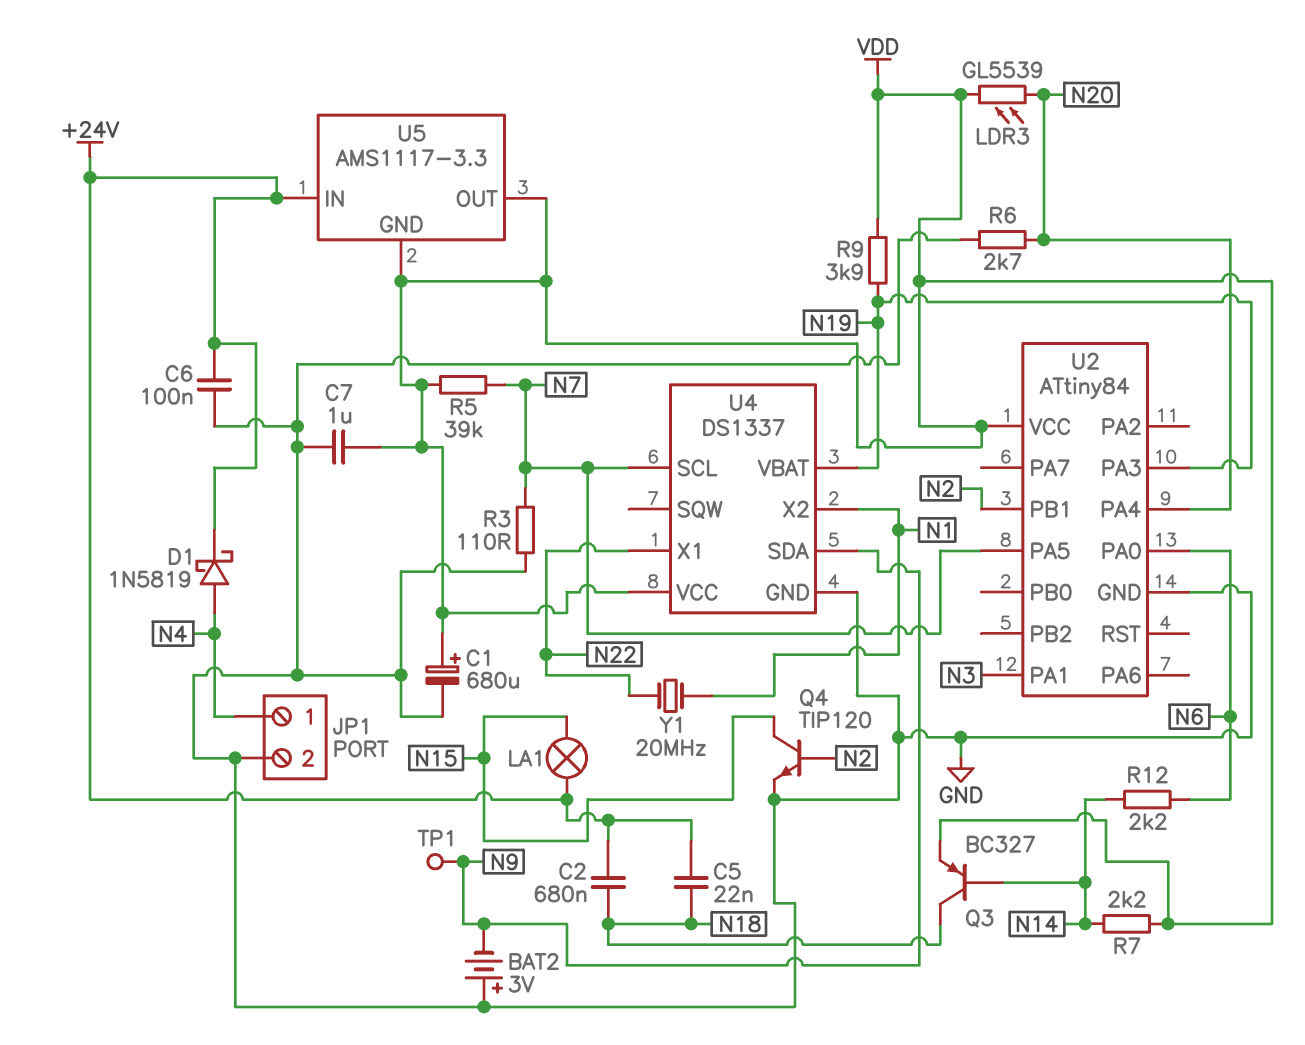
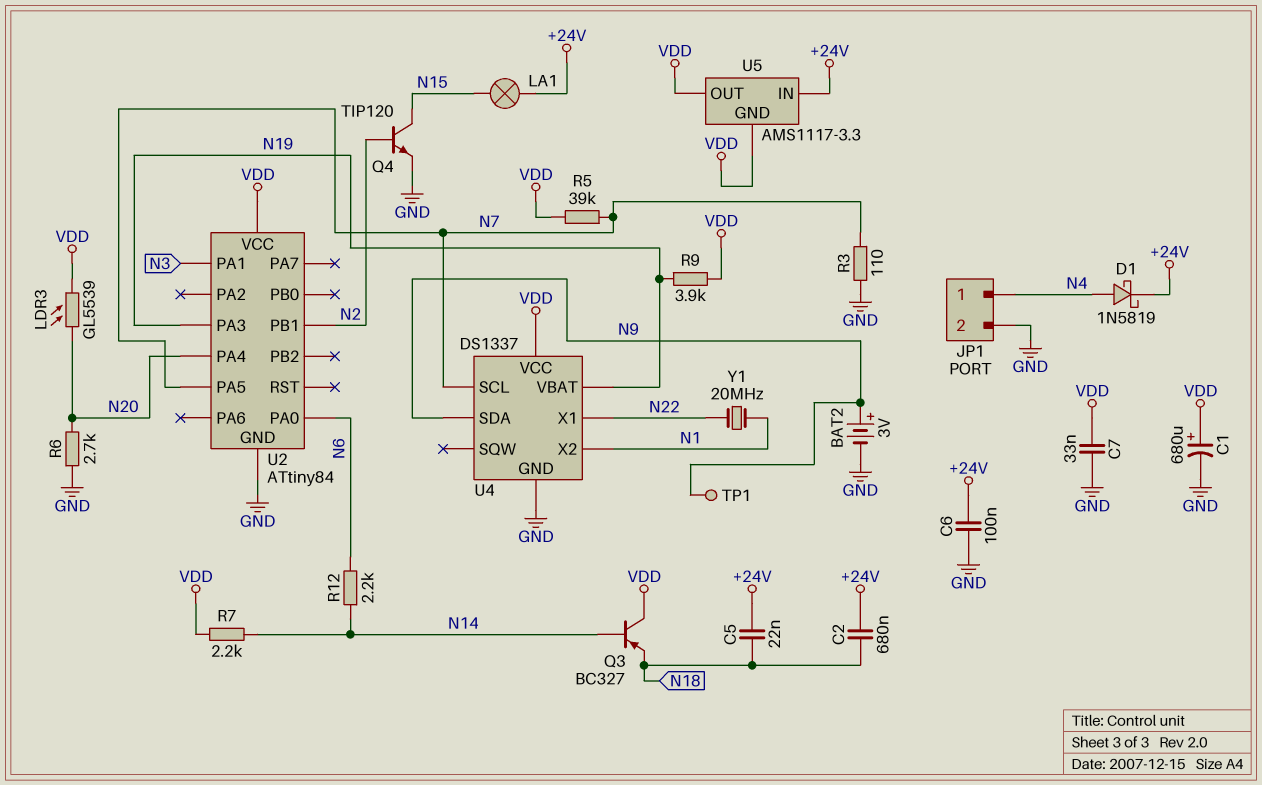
BAT2: 3V (plus GND, minus N9) -> 3V (plus N9, minus GND)
C7: 1uF (GND, VDD) -> 33nF (GND, VDD)
Q3: PNP BC327 (B N14, C N18, E VDD) -> PNP BC327 (B N14, C VDD, E N18)

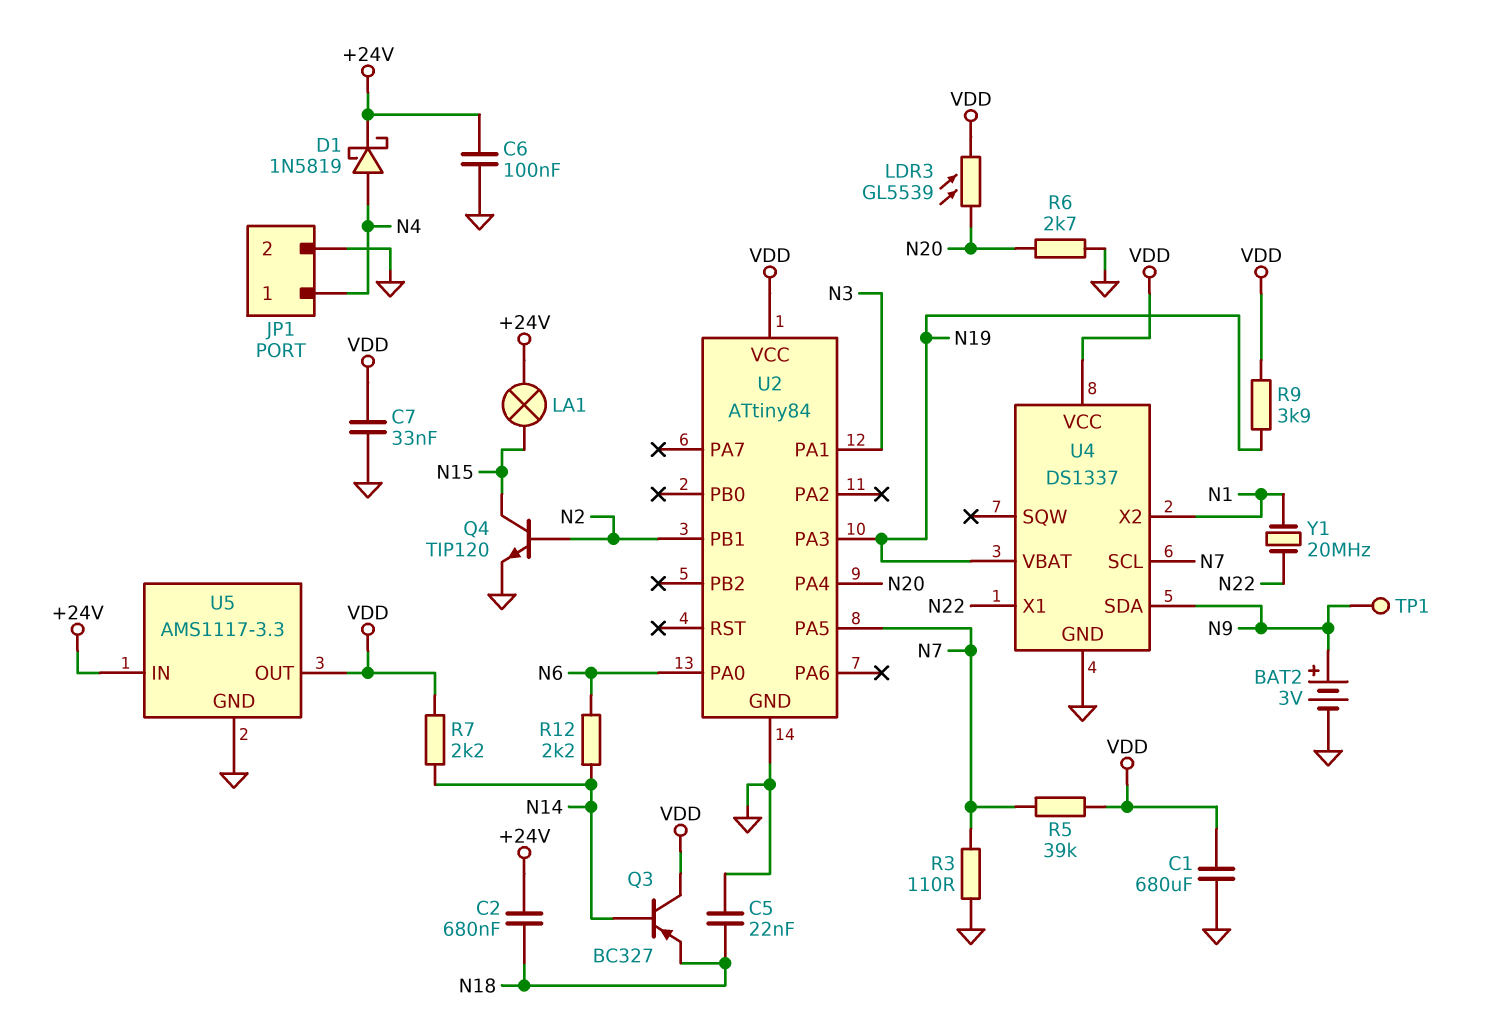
C1: 680uF (plus VDD, minus GND) -> 680uF (GND, VDD)
C5: 22nF (+24V, N18) -> 22nF (GND, N18)
U5 pin GND: VDD -> GND

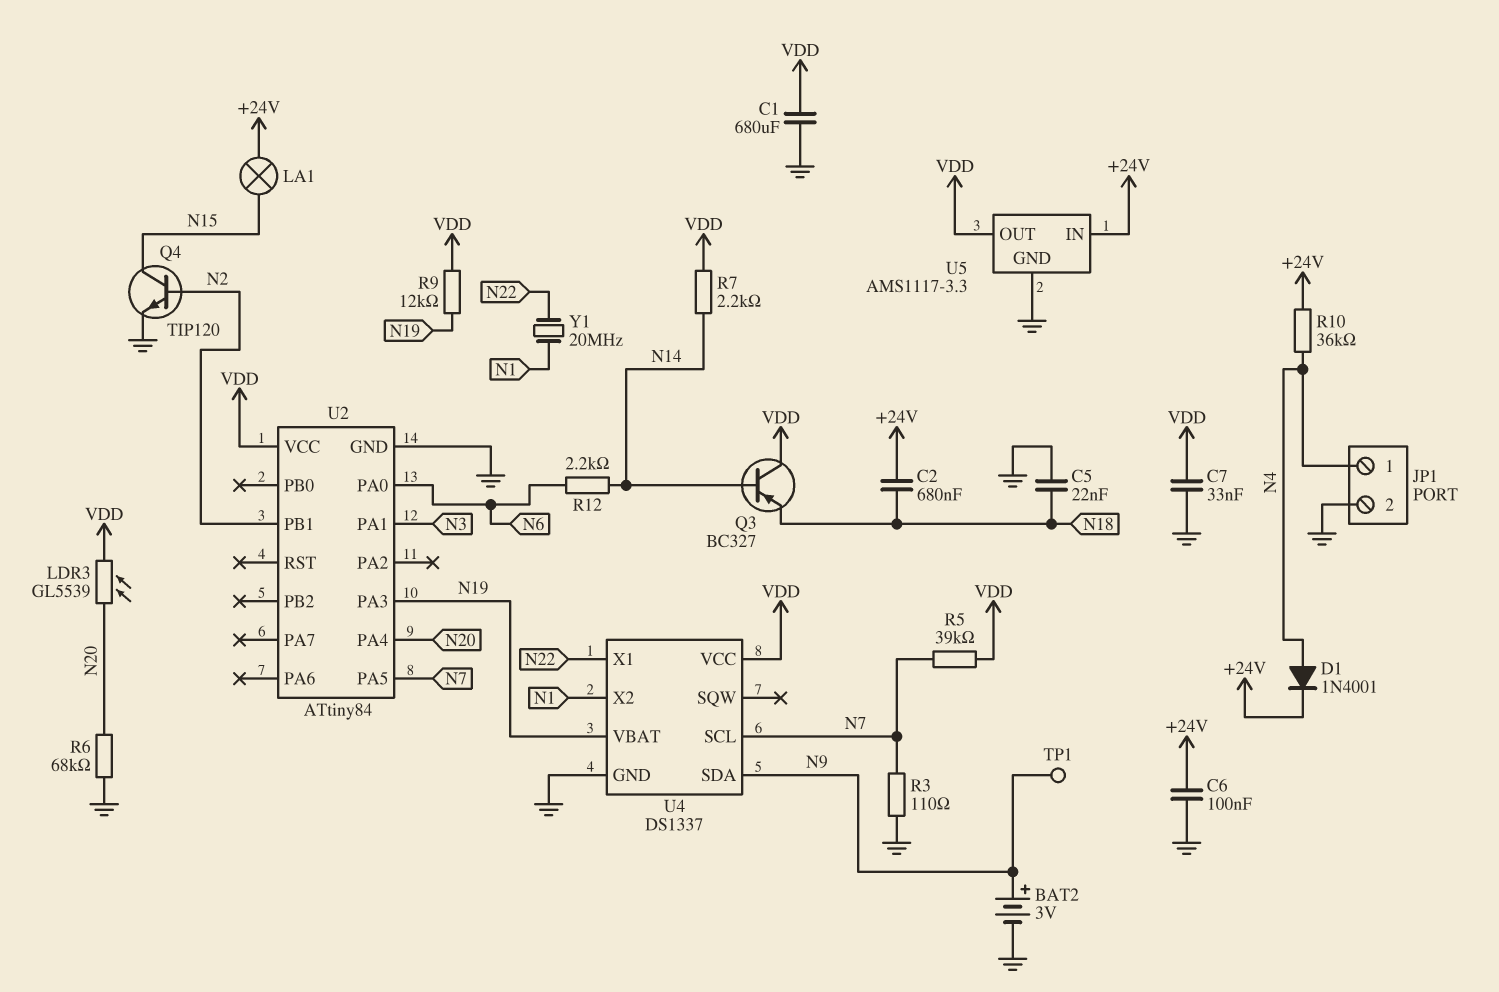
D1: schottky 1N5819 (A N4, K +24V) -> diode 1N4001 (A N4, K +24V)
R6: 2.7k (GND, N20) -> 68k (GND, N20)
R9: 3.9k (N19, VDD) -> 12k (N19, VDD)
R10: none -> 36k (+24V, N4)

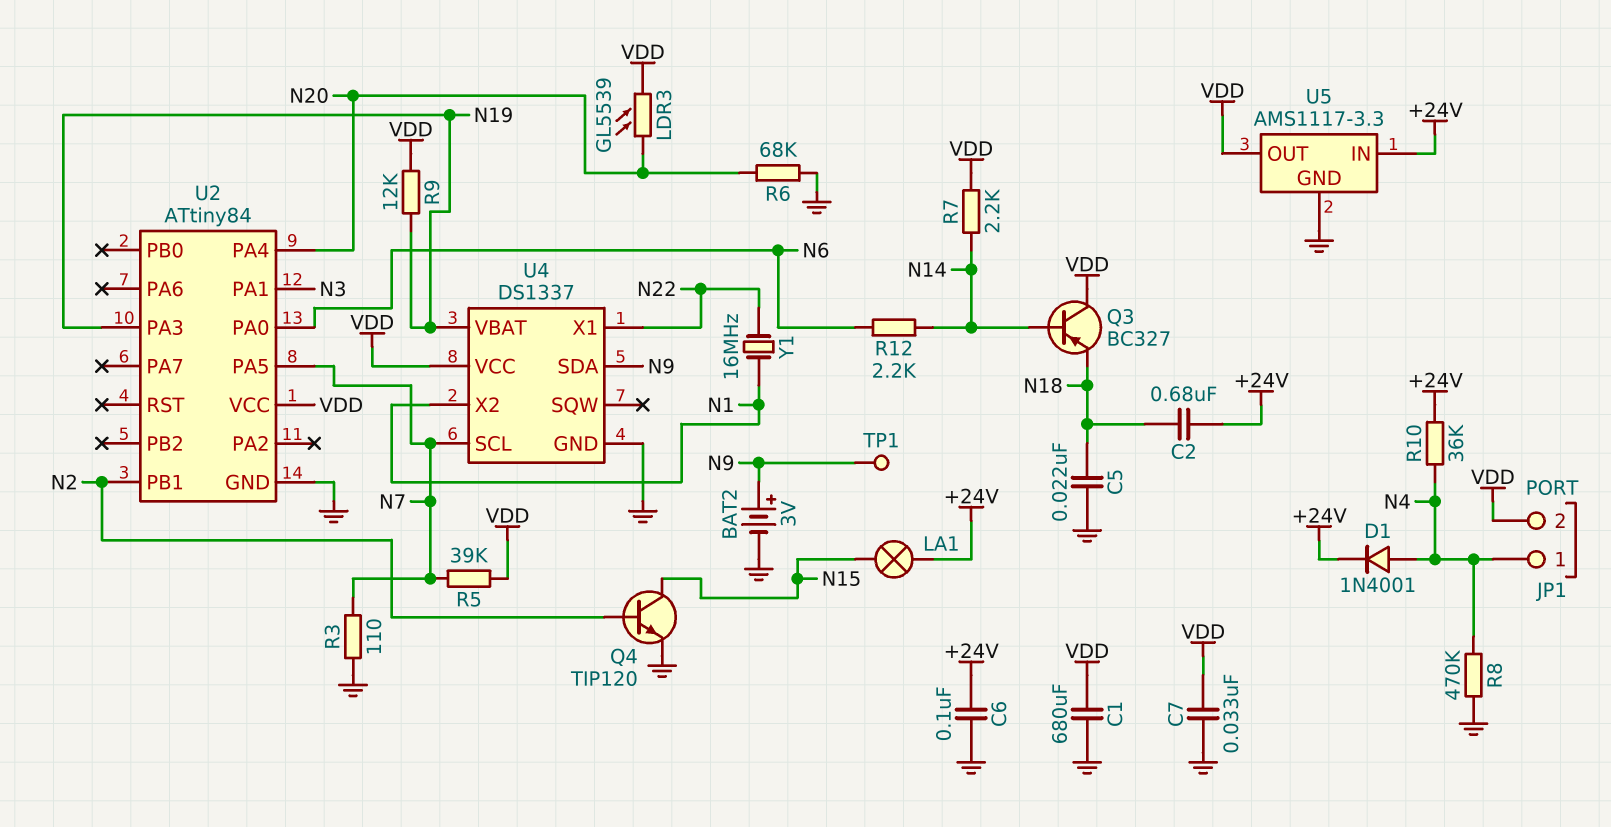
JP1 pin 2: GND -> VDD
R8: none -> 470k (GND, N4)
Y1: 20MHz (N1, N22) -> 16MHz (N1, N22)

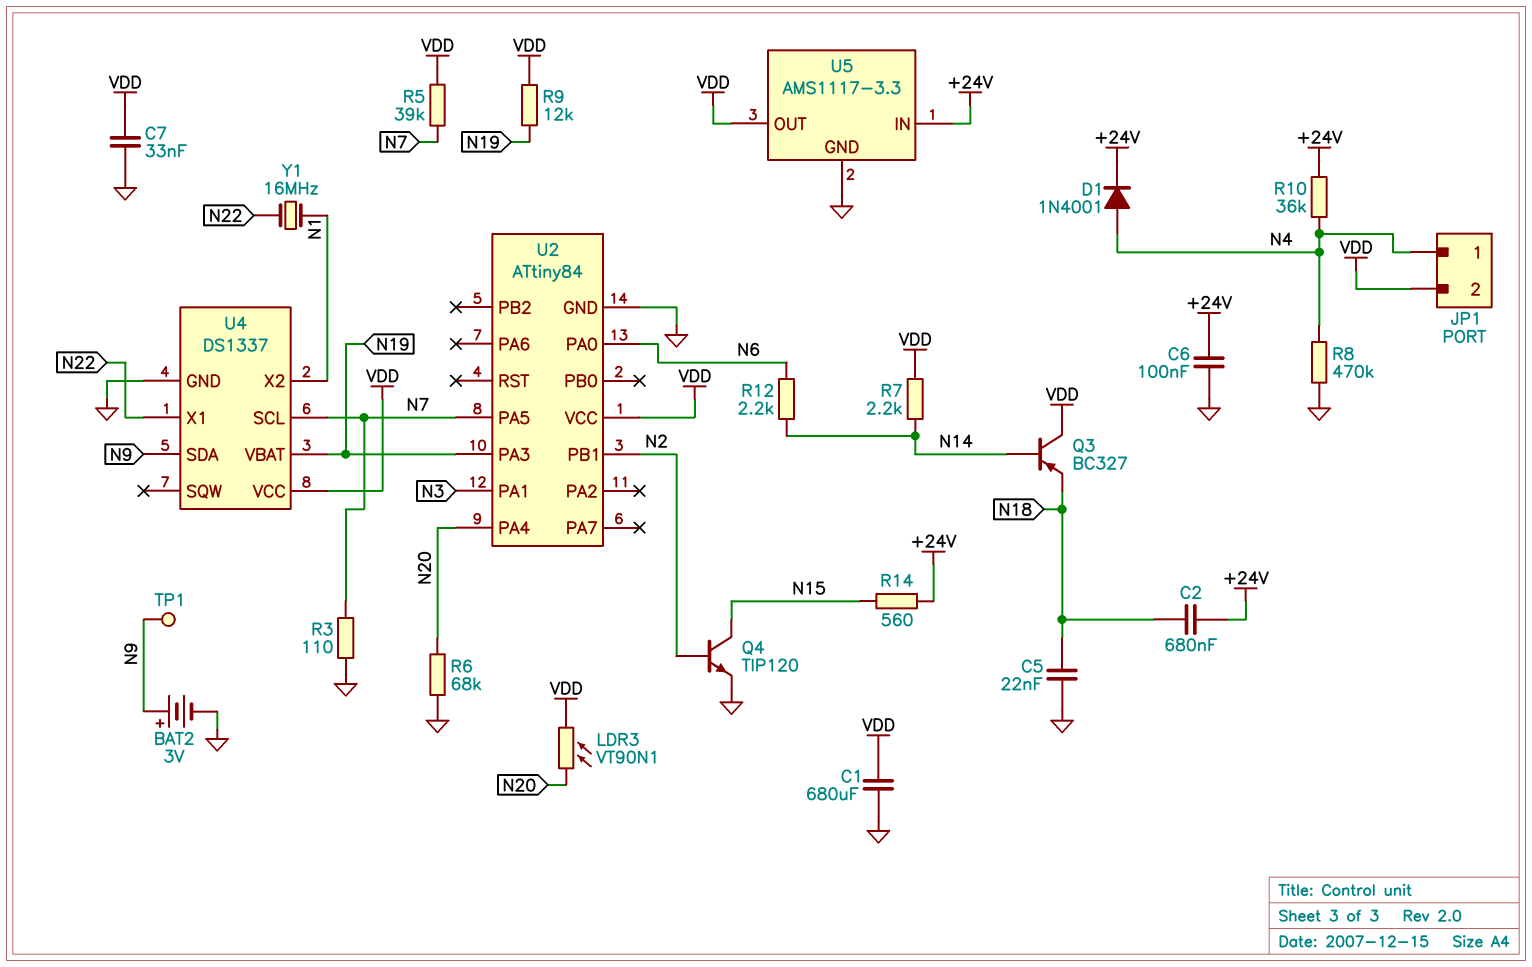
LA1: lamp (+24V, N15) -> none
LDR3: GL5539 (N20, VDD) -> VT90N1 (N20, VDD)
R14: none -> 560 (+24V, N15)

